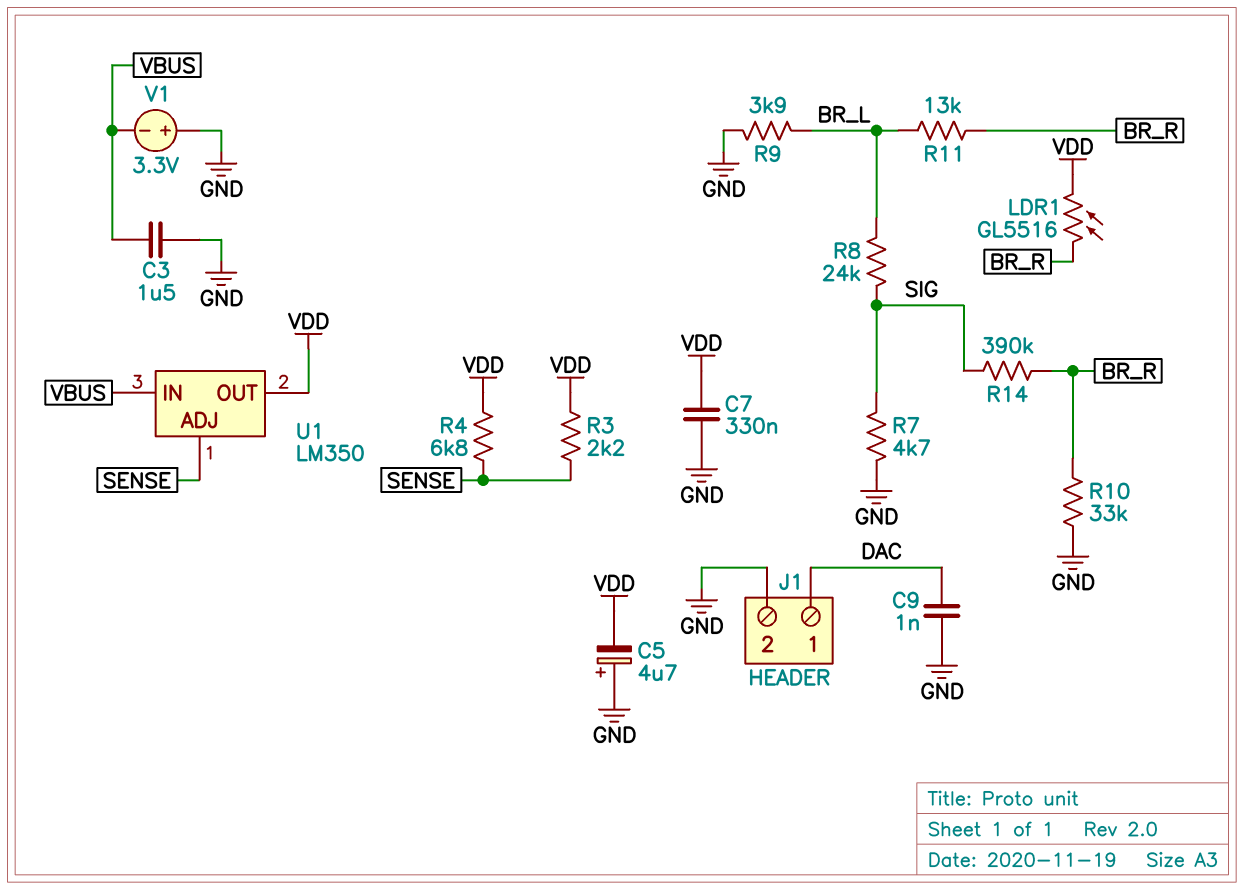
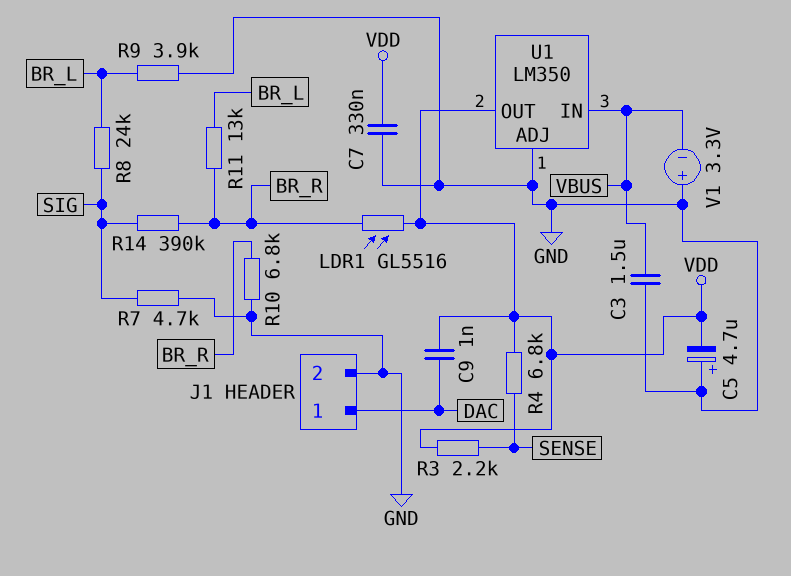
C9: 1nF (DAC, GND) -> 1nF (DAC, VDD)
R10: 33k (BR_R, GND) -> 6.8k (BR_R, GND)
U1 pin ADJ: SENSE -> GND

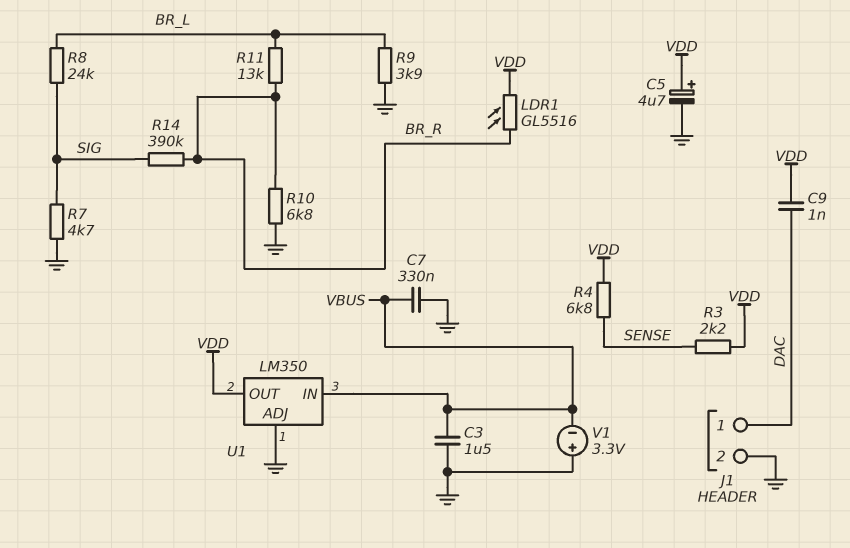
C5: 4.7uF (plus GND, minus VDD) -> 4.7uF (plus VDD, minus GND)
C7: 330nF (GND, VDD) -> 330nF (GND, VBUS)

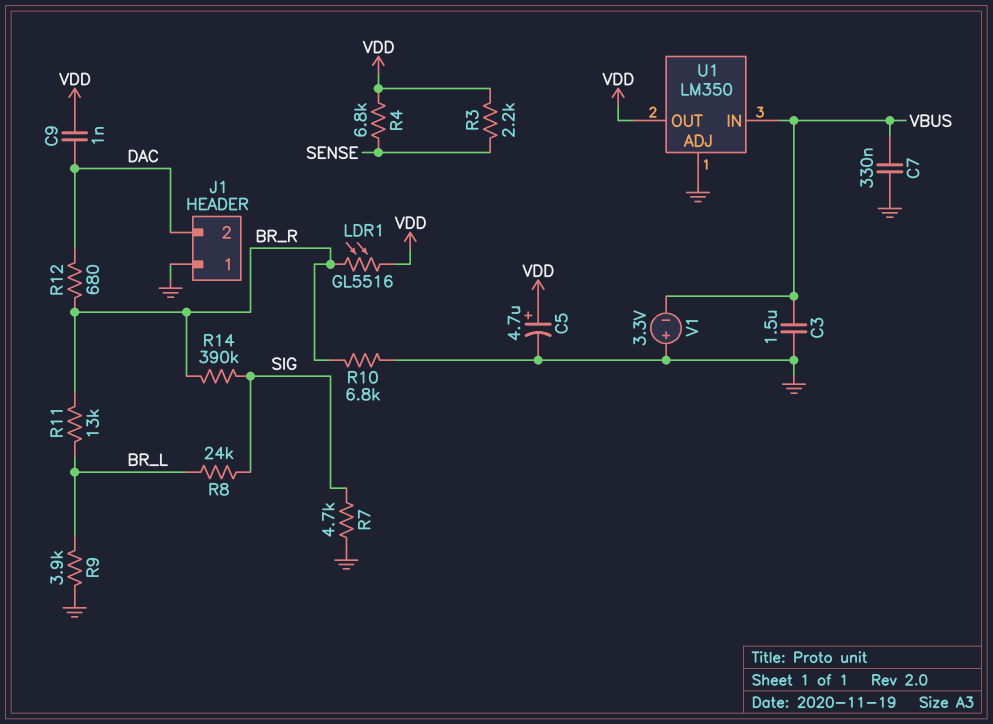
J1 pin 1: DAC -> GND
J1 pin 2: GND -> DAC
R12: none -> 680 (BR_R, DAC)

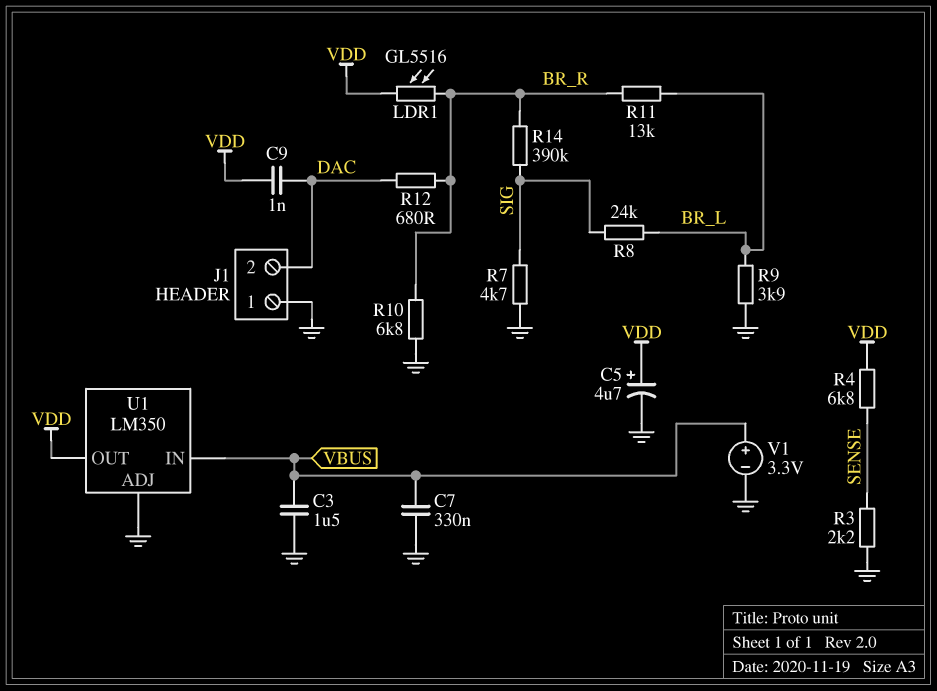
R3: 2.2k (SENSE, VDD) -> 2.2k (GND, SENSE)
V1: 3.3V (plus GND, minus VBUS) -> 3.3V (plus VBUS, minus GND)

